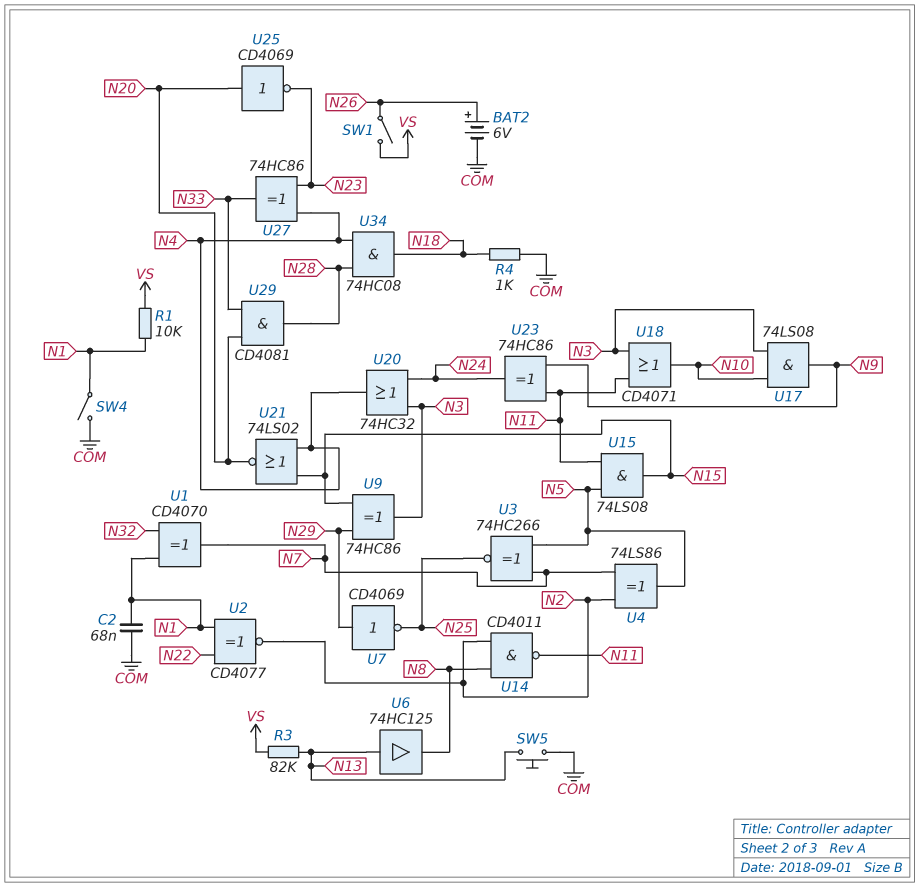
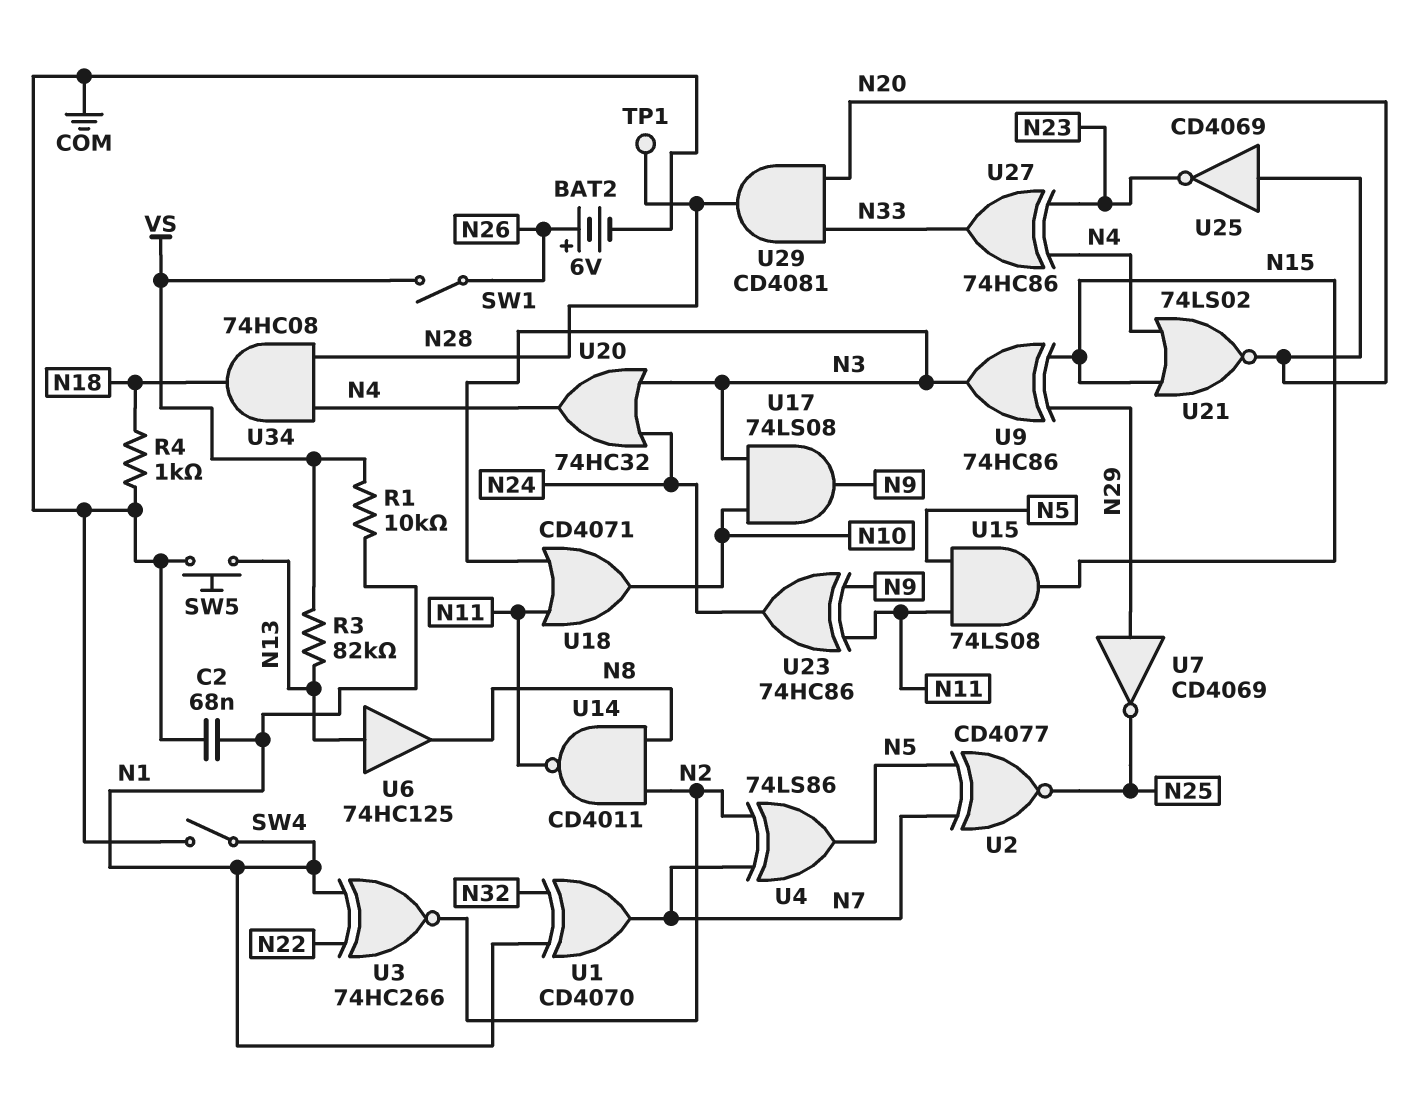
TP1: none -> test point (N28)
U2: XNOR CD4077 (in N1, in N22, out N2) -> XNOR CD4077 (in N5, in N7, out N25)
U3: XNOR 74HC266 (in N5, in N7, out N25) -> XNOR 74HC266 (in N1, in N22, out N2)

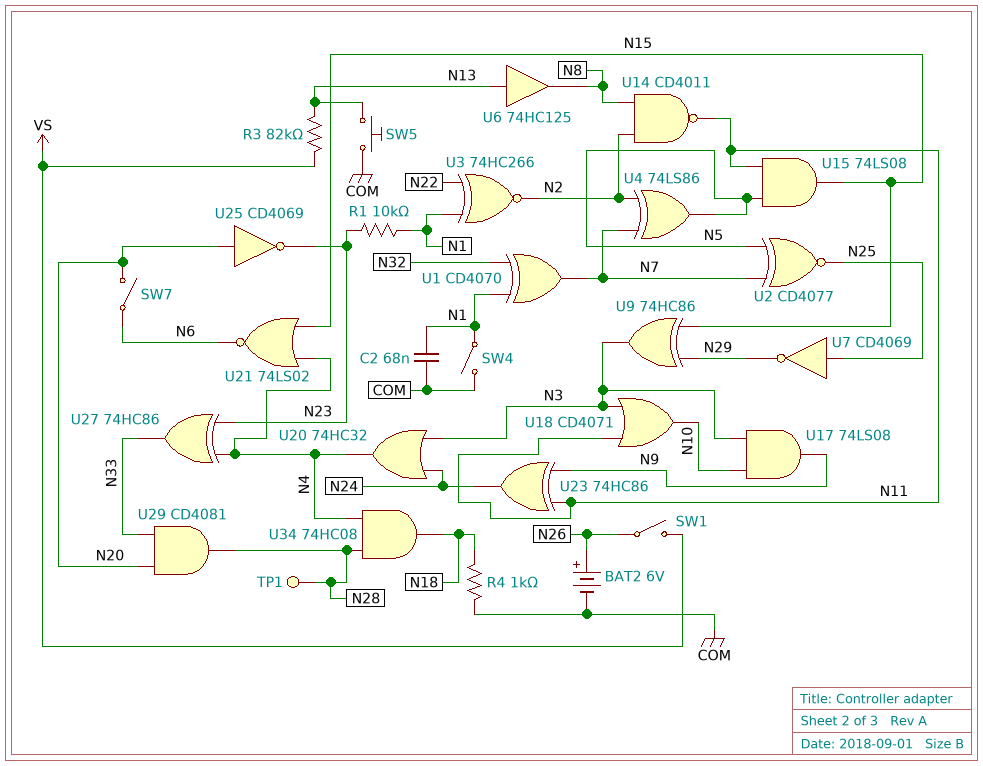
R1: 10k (N1, VS) -> 10k (N1, N23)
SW7: none -> switch (N6, N20)
U7: NOT CD4069 (in N29, out N25) -> NOT CD4069 (in N25, out N29)
U21: NOR 74LS02 (in N4, in N15, out N20) -> NOR 74LS02 (in N4, in N15, out N6)

